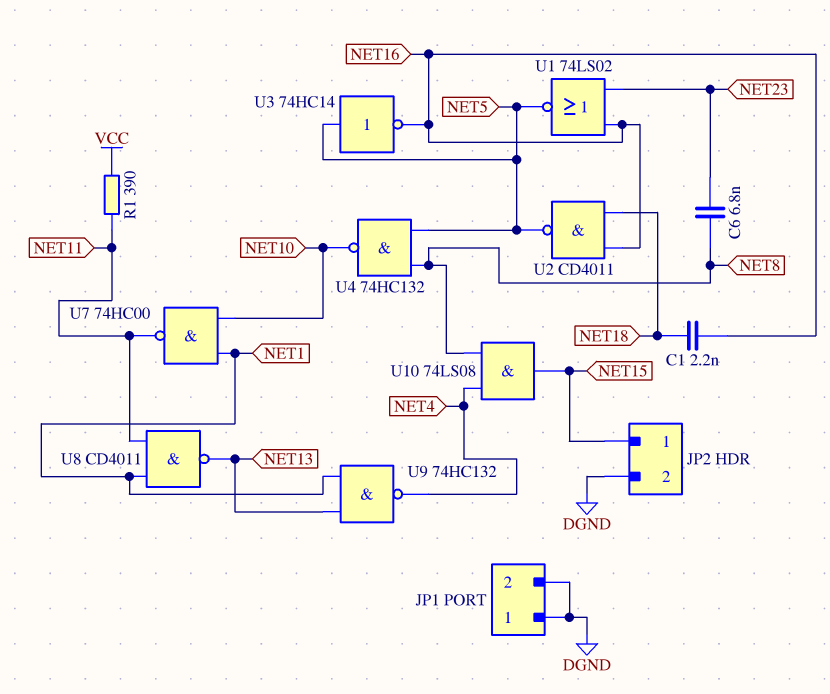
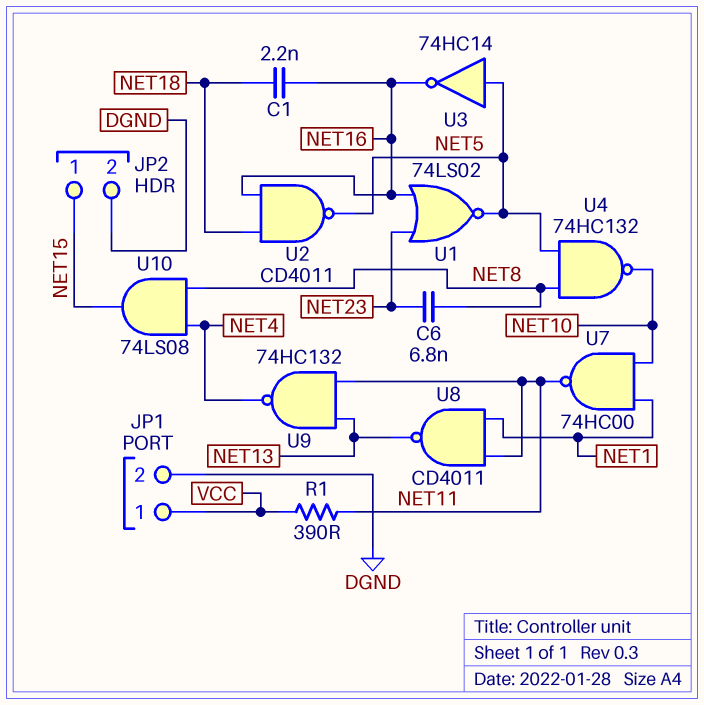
JP1 pin 1: DGND -> VCC
U9: NAND 74HC132 (in NET1, in NET13, out NET4) -> NAND 74HC132 (in NET11, in NET13, out NET4)

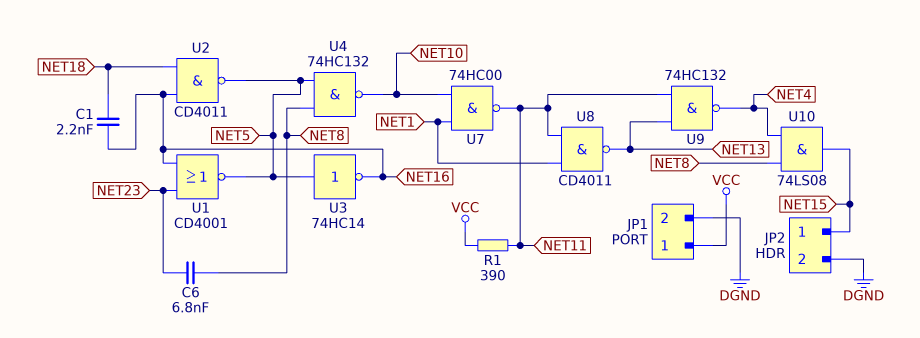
U1: NOR 74LS02 (in NET16, in NET23, out NET5) -> NOR CD4001 (in NET16, in NET23, out NET5)

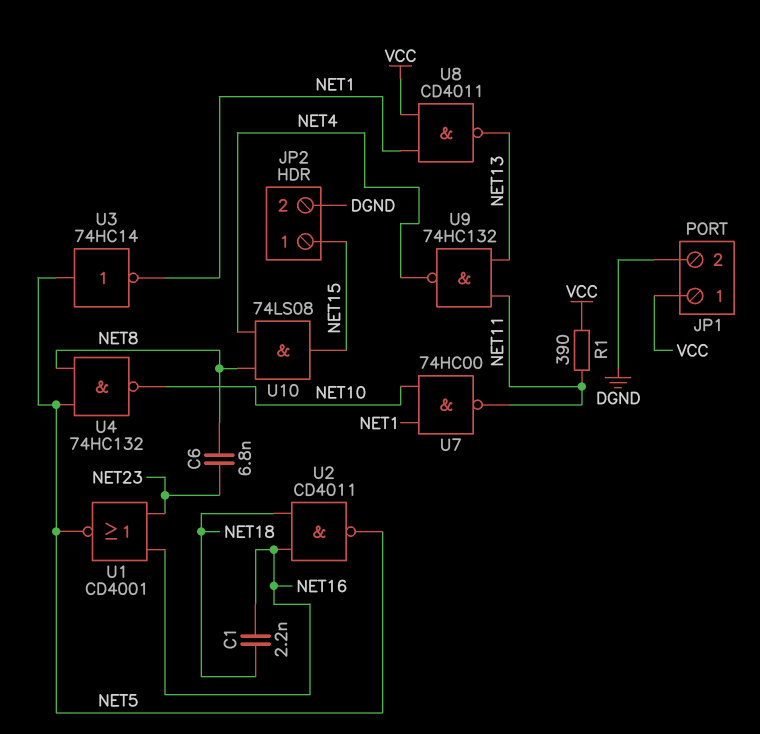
U3: NOT 74HC14 (in NET5, out NET16) -> NOT 74HC14 (in NET5, out NET1)
U8: NAND CD4011 (in NET1, in NET11, out NET13) -> NAND CD4011 (in NET1, in VCC, out NET13)

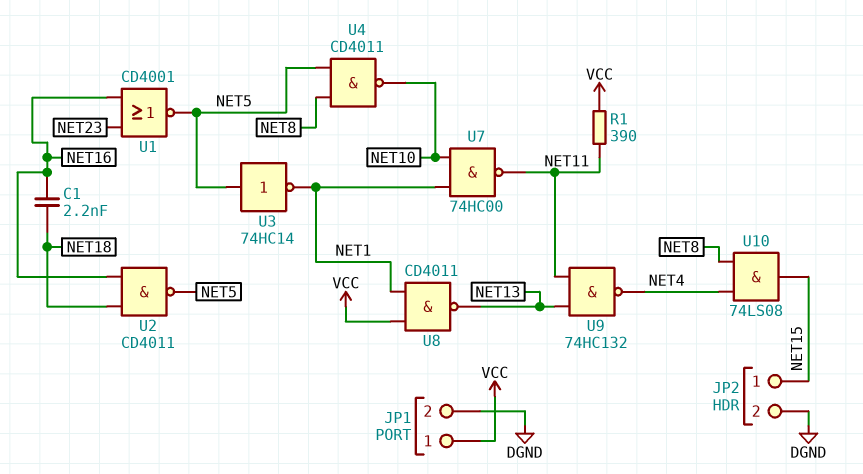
C6: 6.8nF (NET8, NET23) -> none
U4: NAND 74HC132 (in NET5, in NET8, out NET10) -> NAND CD4011 (in NET5, in NET8, out NET10)

